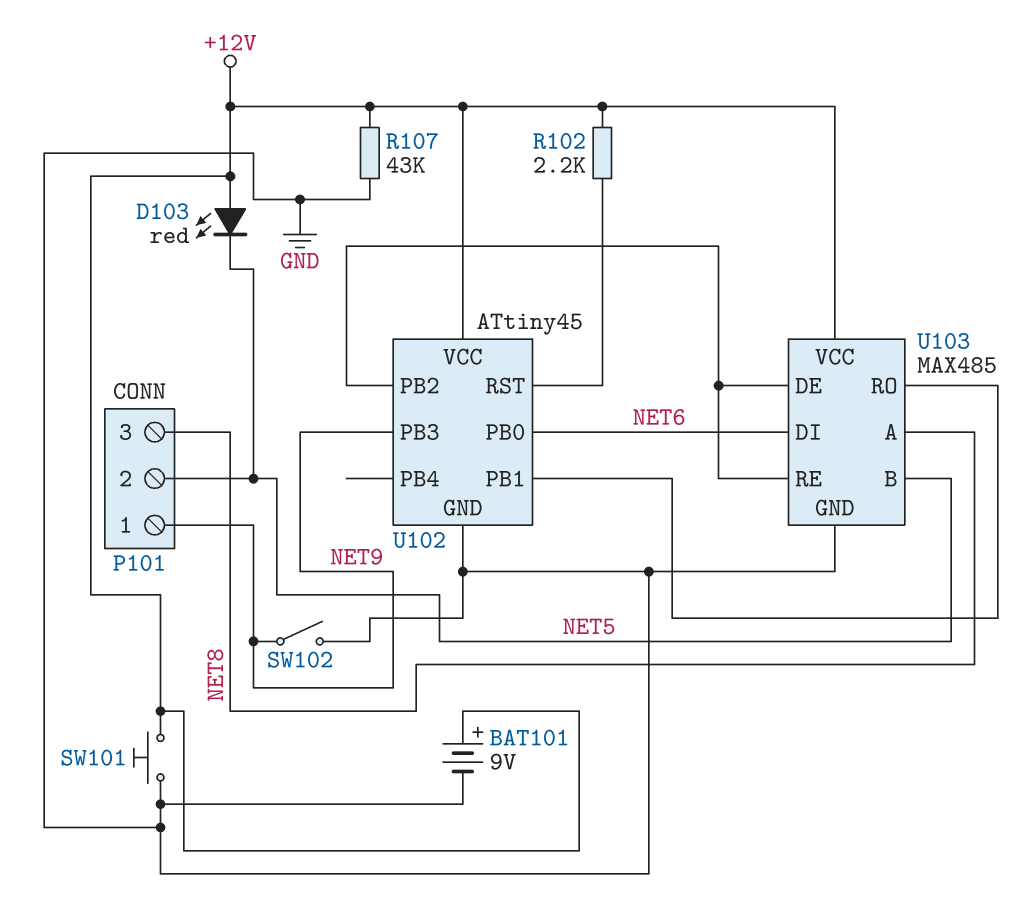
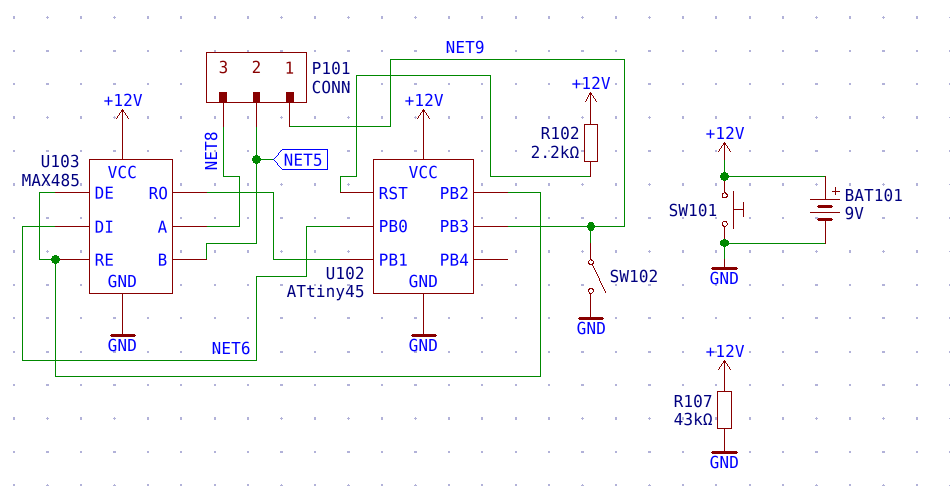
D103: LED red (A +12V, K NET5) -> none

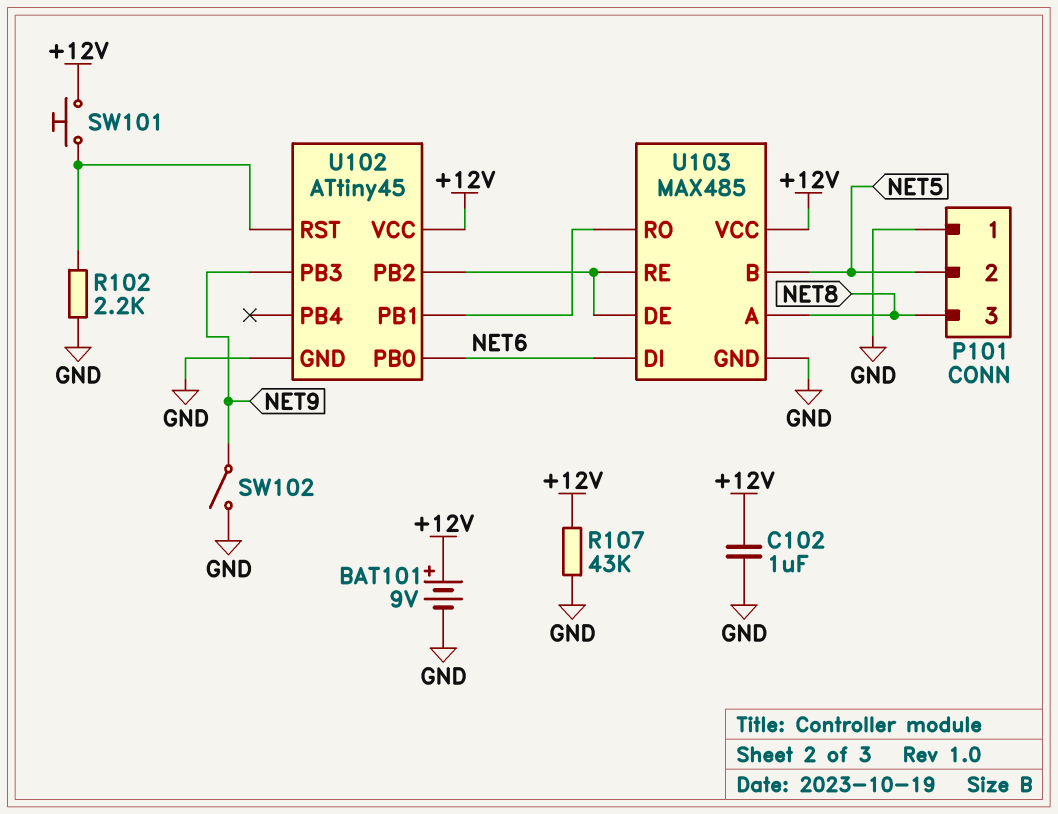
C102: none -> 1uF (+12V, GND)
P101 pin 1: NET9 -> GND
R102: 2.2k (+12V, U102/RST) -> 2.2k (GND, U102/RST)
SW101: button (+12V, GND) -> button (+12V, U102/RST)

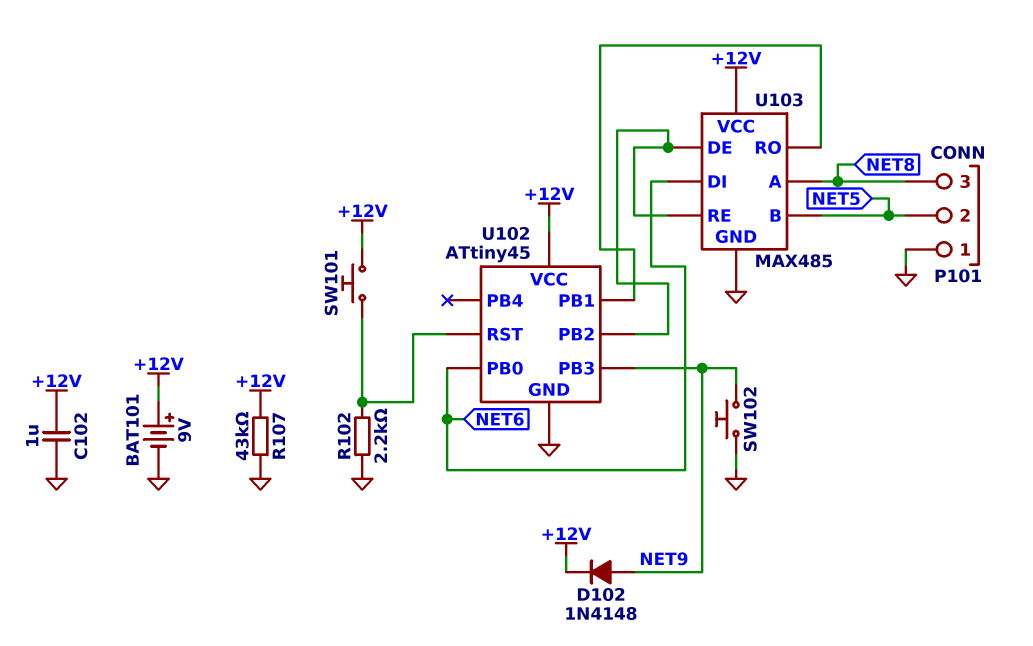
D102: none -> diode 1N4148 (A NET9, K +12V)
SW102: switch (GND, NET9) -> button (GND, NET9)

